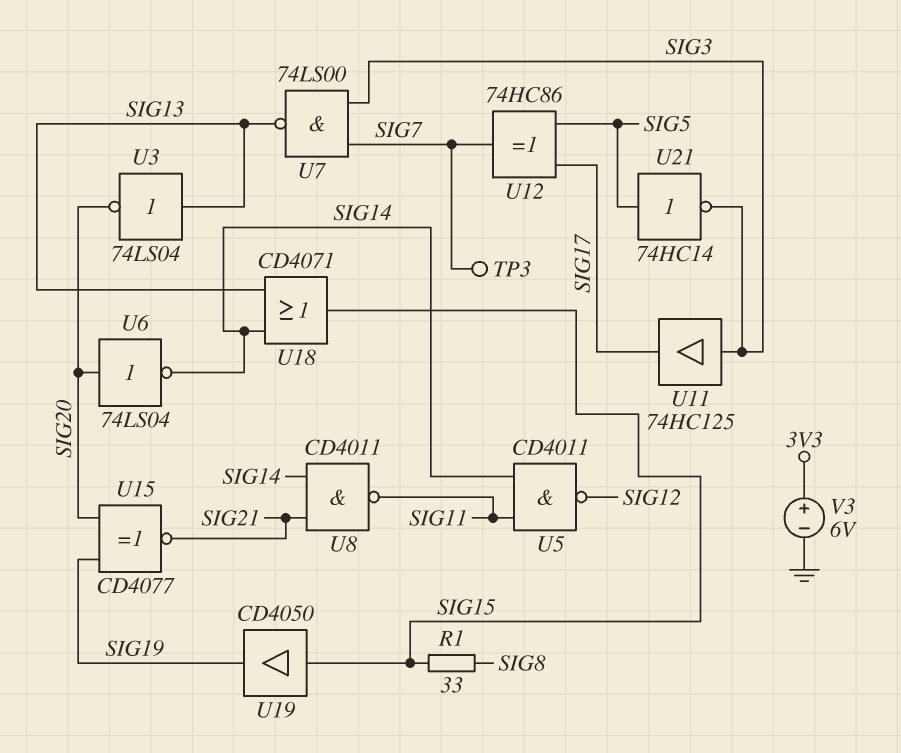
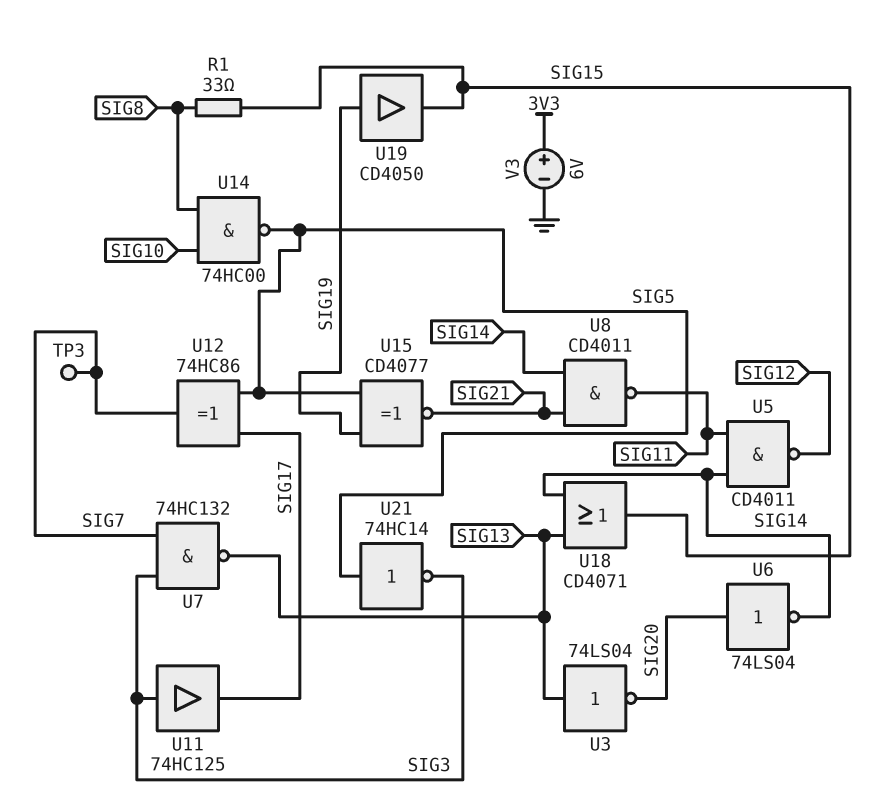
U7: NAND 74LS00 (in SIG3, in SIG7, out SIG13) -> NAND 74HC132 (in SIG3, in SIG7, out SIG13)
U14: none -> NAND 74HC00 (in SIG8, in SIG10, out SIG5)
U15: XNOR CD4077 (in SIG19, in SIG20, out SIG21) -> XNOR CD4077 (in SIG5, in SIG19, out SIG21)
U19: buffer CD4050 (in SIG15, out SIG19) -> buffer CD4050 (in SIG19, out SIG15)

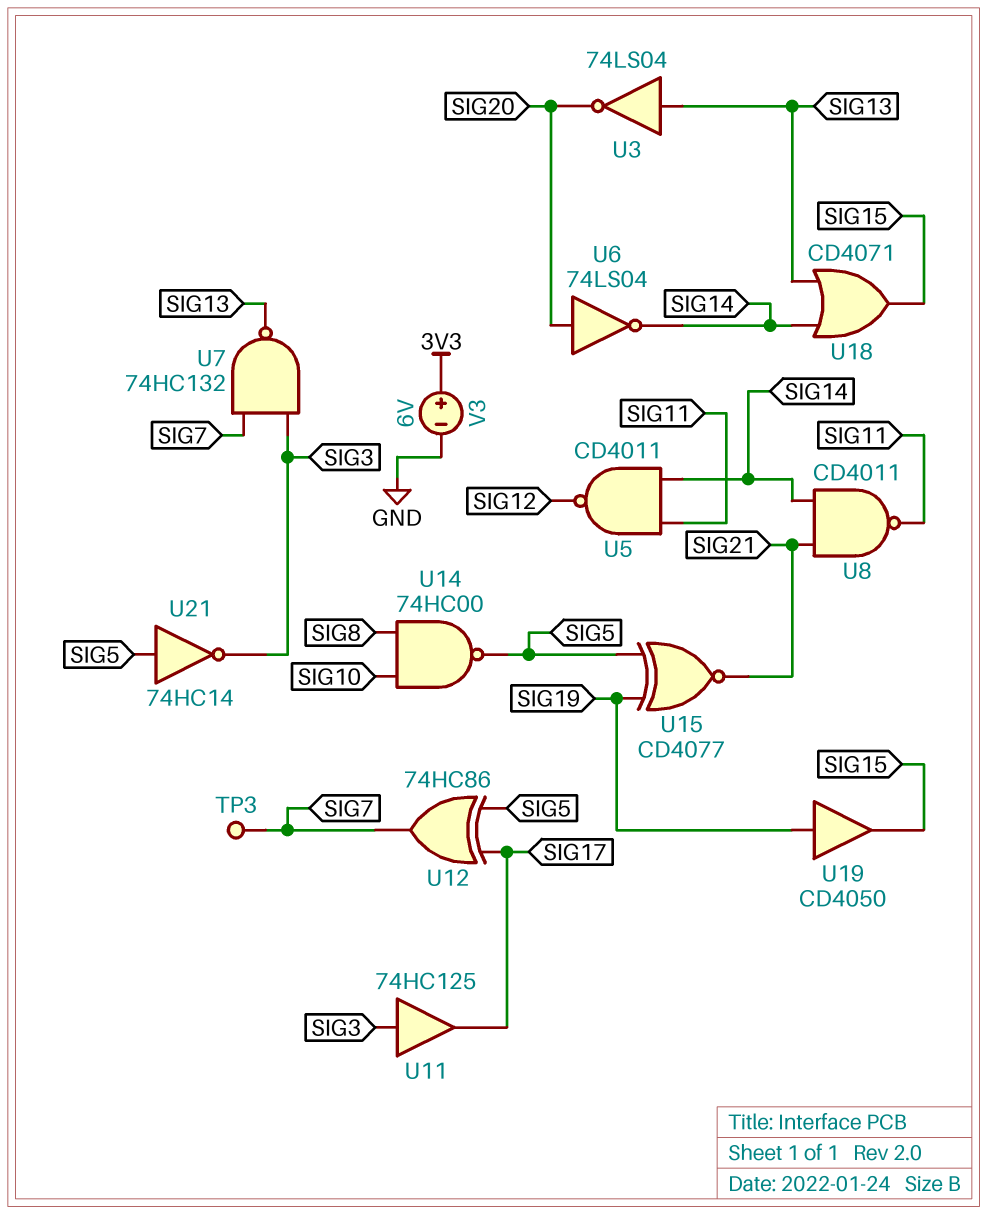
R1: 33 (SIG8, SIG15) -> none

